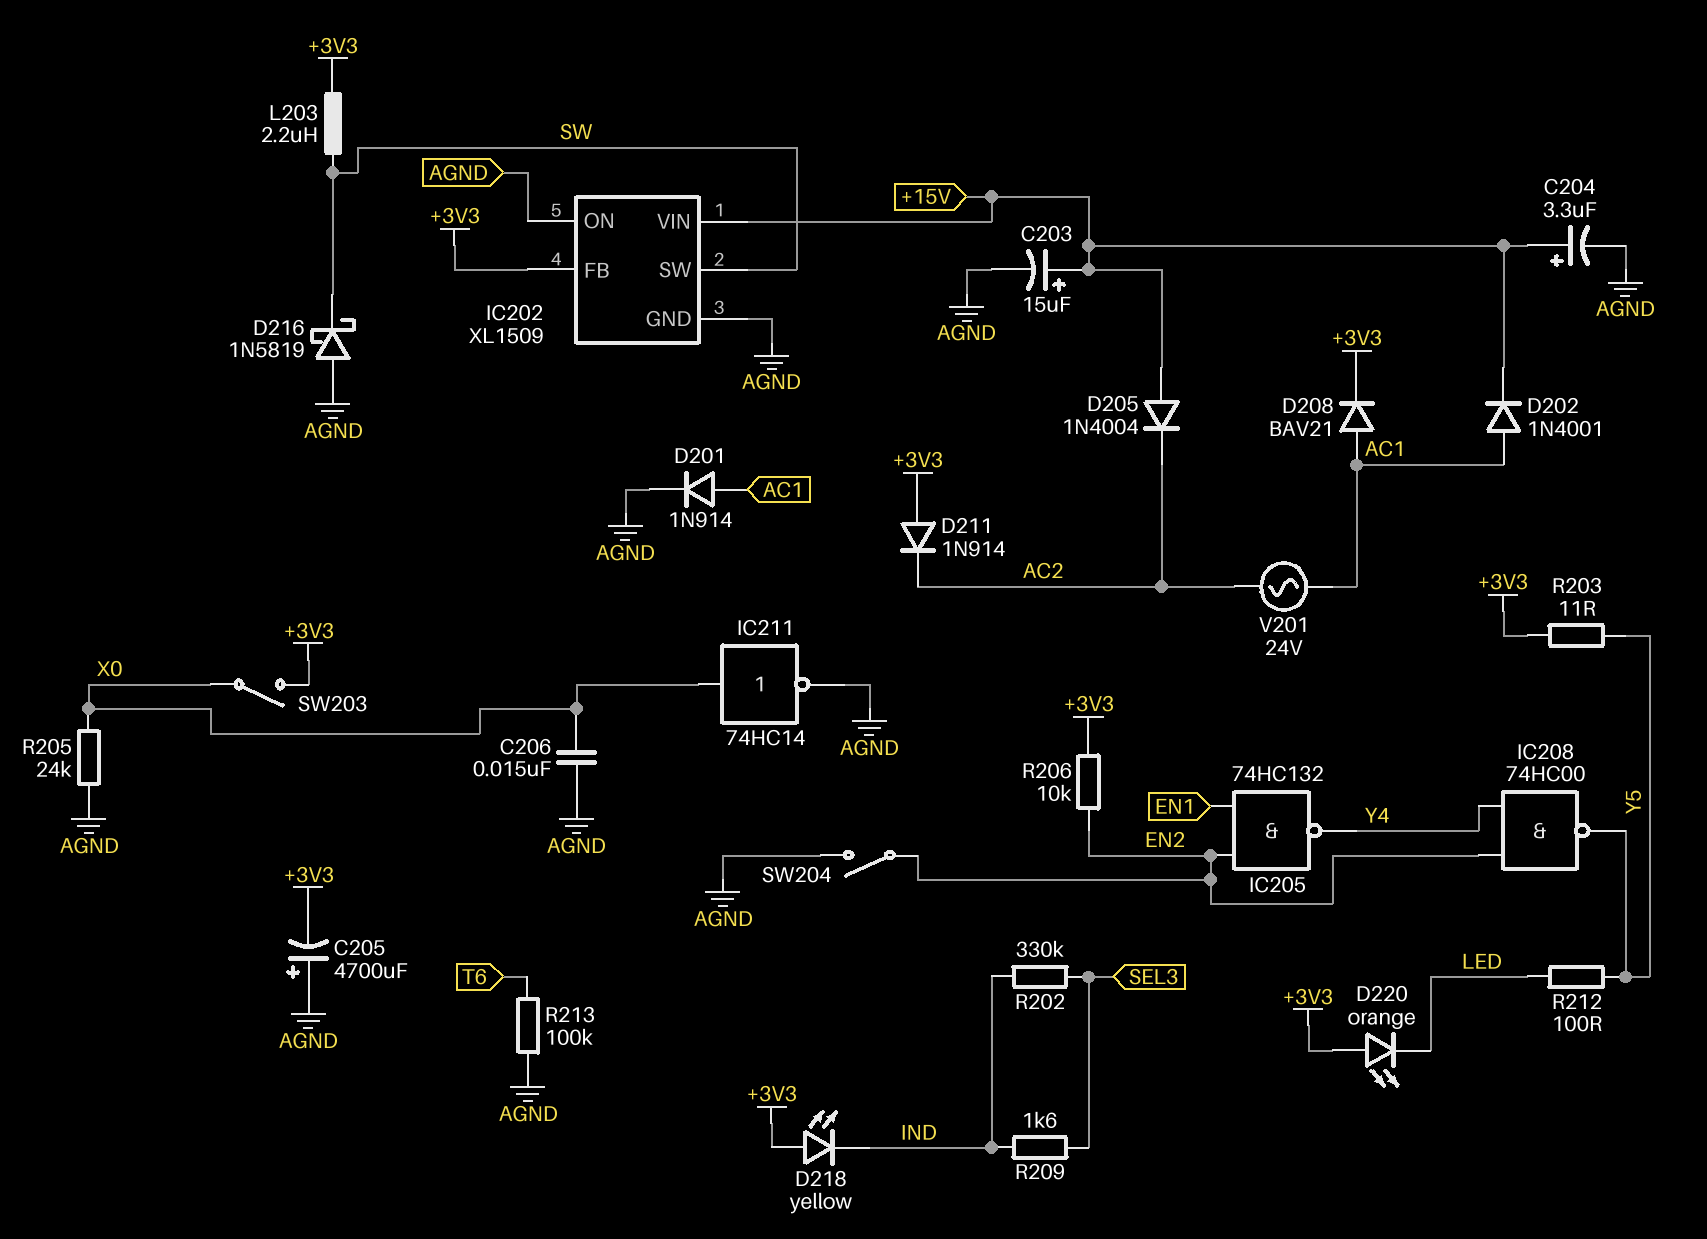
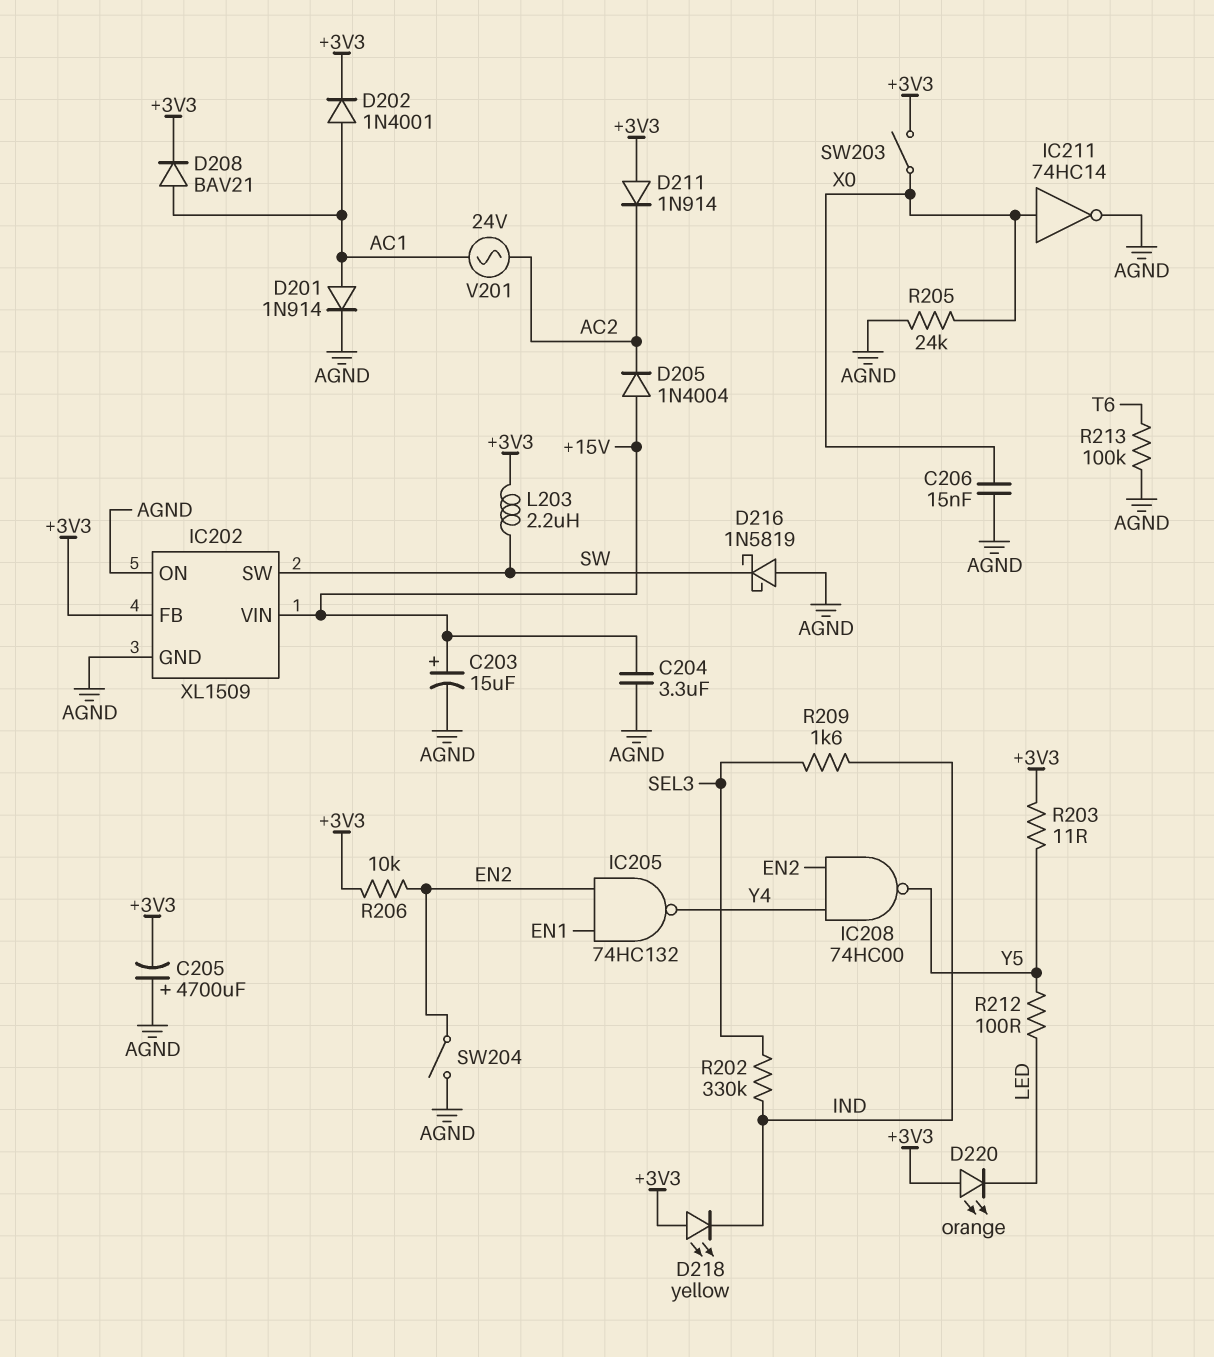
C204: 3.3uF (plus +15V, minus AGND) -> 3.3uF (+15V, AGND)
D202: diode 1N4001 (A AC1, K +15V) -> diode 1N4001 (A AC1, K +3V3)

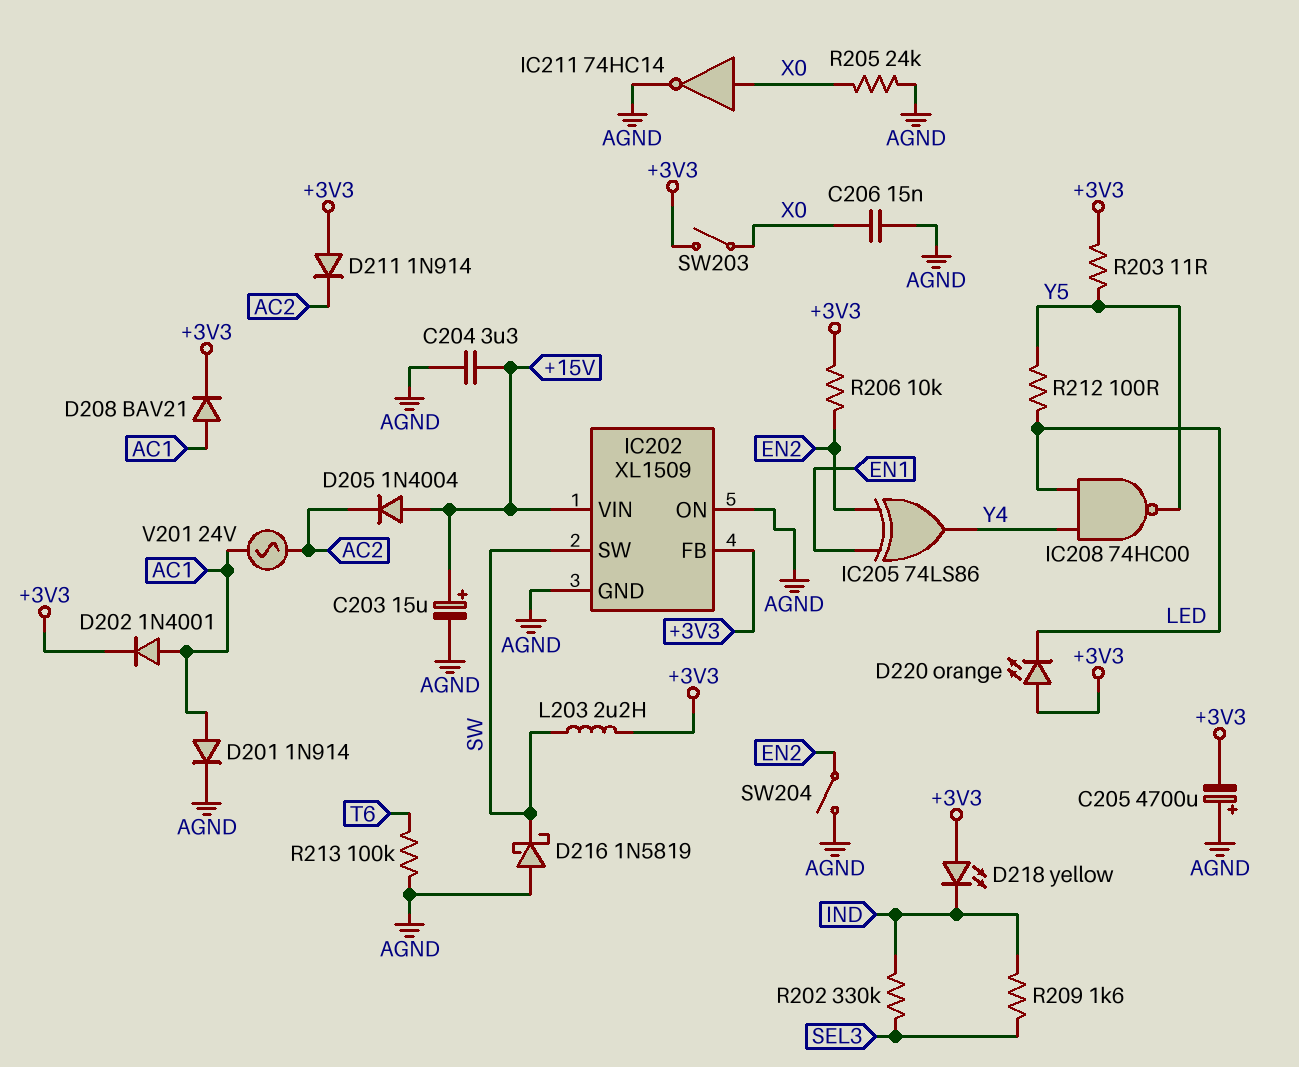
IC205: NAND 74HC132 (in EN1, in EN2, out Y4) -> XOR 74LS86 (in EN1, in EN2, out Y4)
IC208: NAND 74HC00 (in EN2, in Y4, out Y5) -> NAND 74HC00 (in LED, in Y4, out Y5)

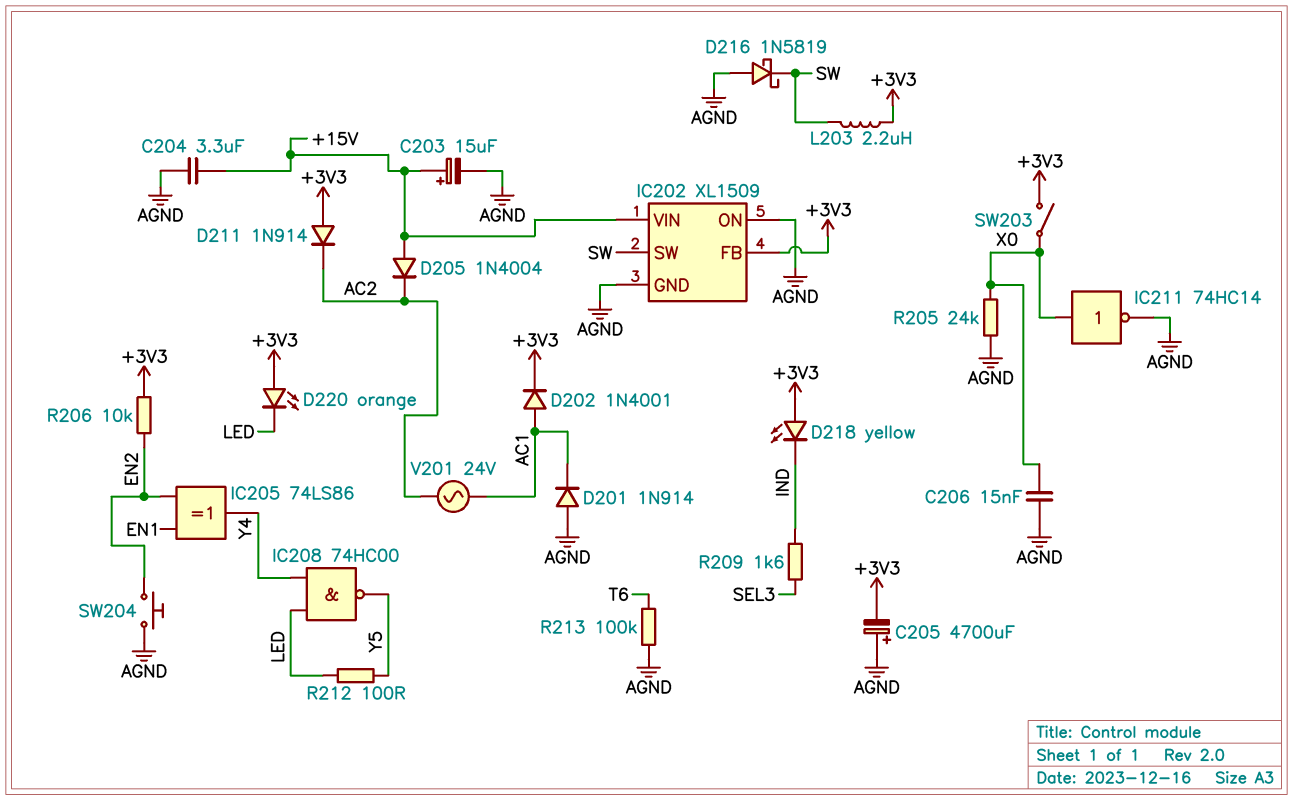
D201: diode 1N914 (A AC1, K AGND) -> diode 1N914 (A AGND, K AC1)
D208: diode BAV21 (A AC1, K +3V3) -> none
R202: 330k (IND, SEL3) -> none
R203: 11 (+3V3, Y5) -> none
SW204: switch (AGND, EN2) -> button (AGND, EN2)

